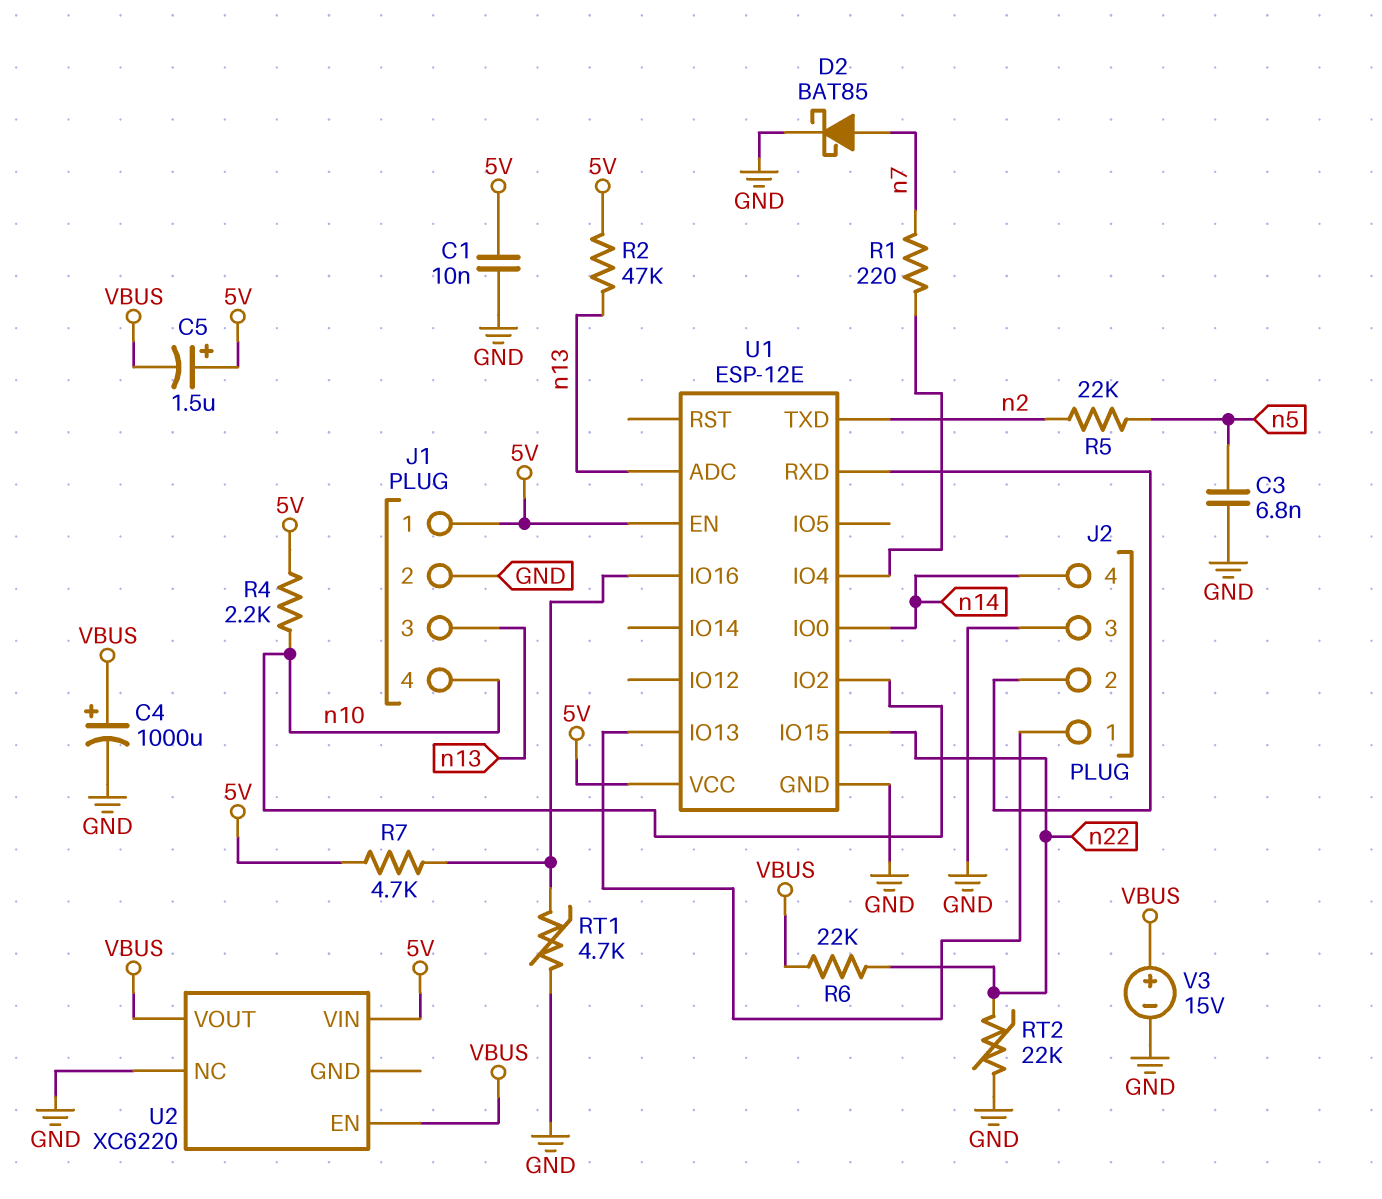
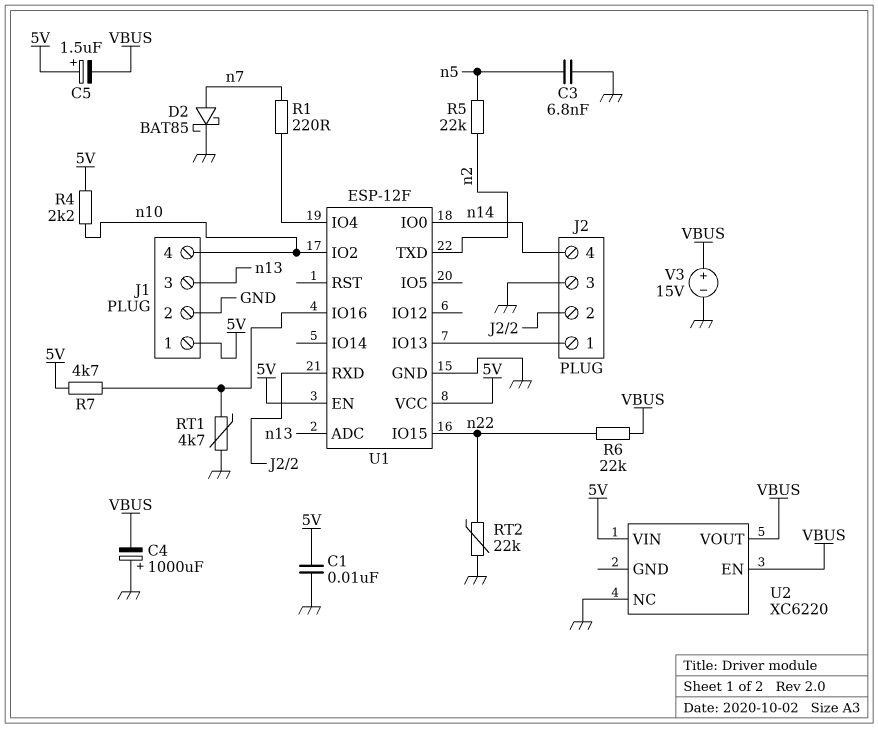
C4: 1000uF (plus VBUS, minus GND) -> 1000uF (plus GND, minus VBUS)
R2: 47k (5V, n13) -> none
U1: ESP-12E -> ESP-12F

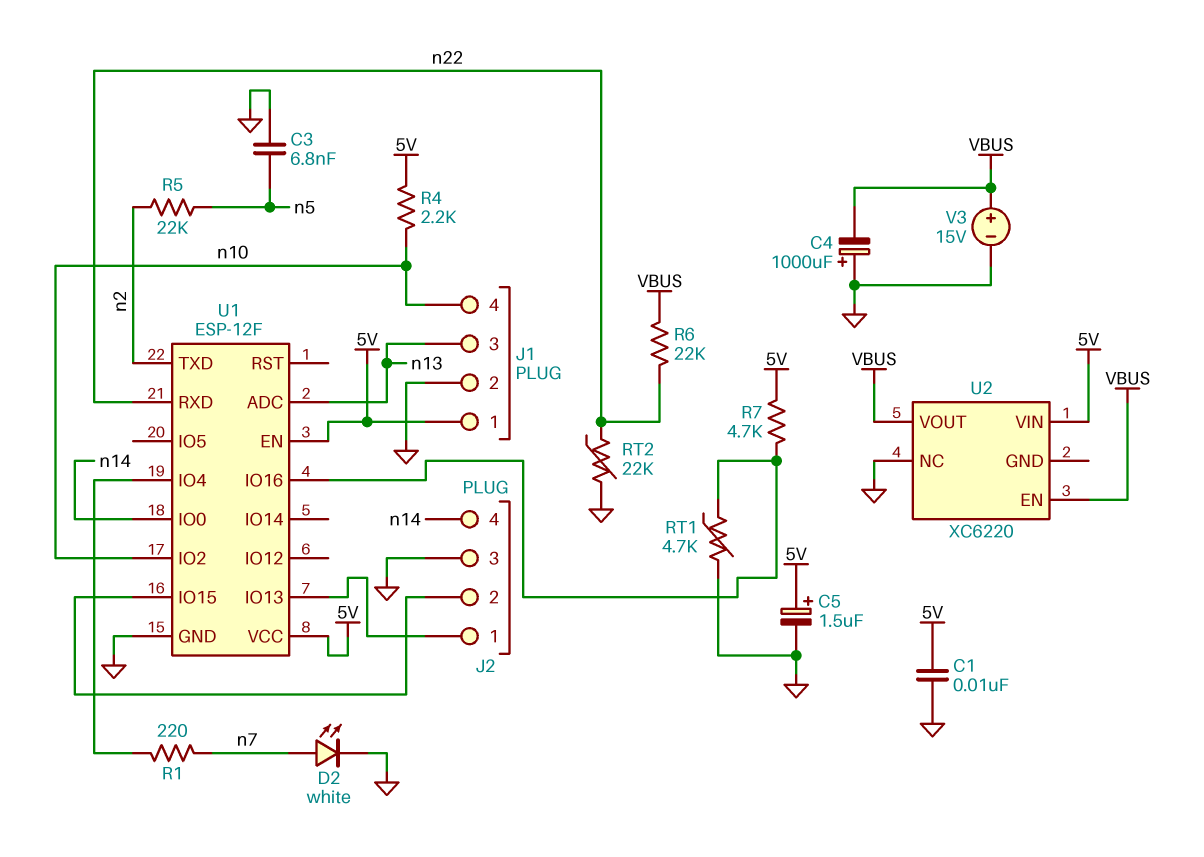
C5: 1.5uF (plus 5V, minus VBUS) -> 1.5uF (plus 5V, minus GND)
D2: schottky BAT85 (A n7, K GND) -> LED white (A n7, K GND)
U1 pin IO15: n22 -> J2/2
U1 pin RXD: J2/2 -> n22

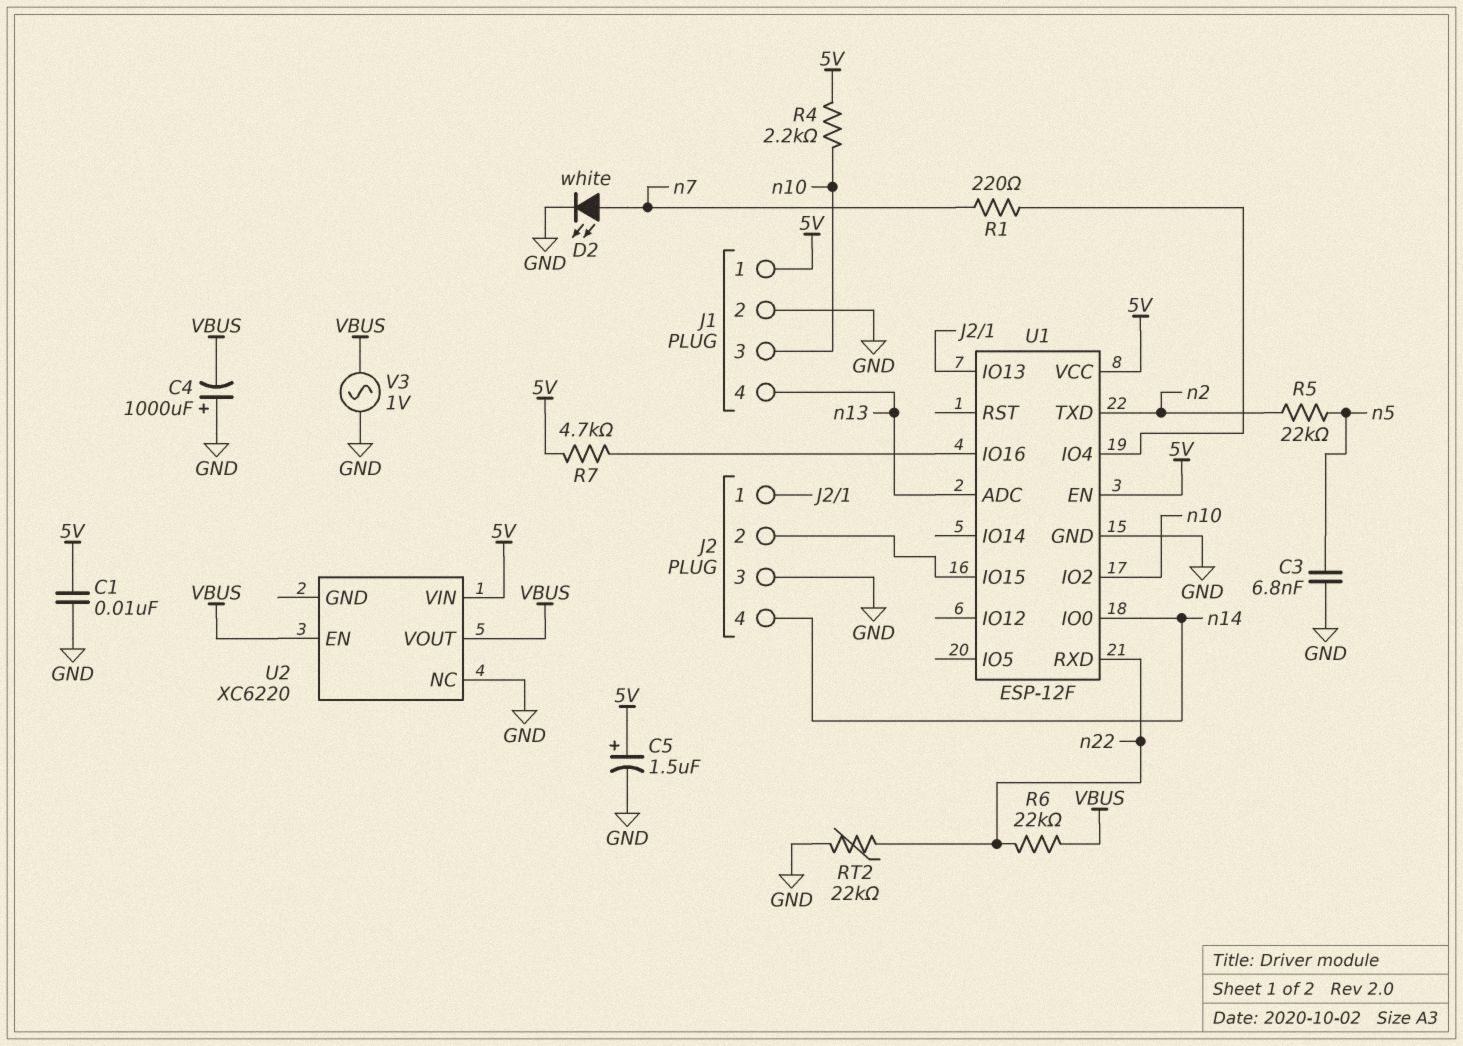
J1 pin 3: n13 -> n10
J1 pin 4: n10 -> n13
RT1: 4.7k (GND, U1/IO16) -> none
V3: 15V (plus VBUS, minus GND) -> AC 1V (GND, VBUS)

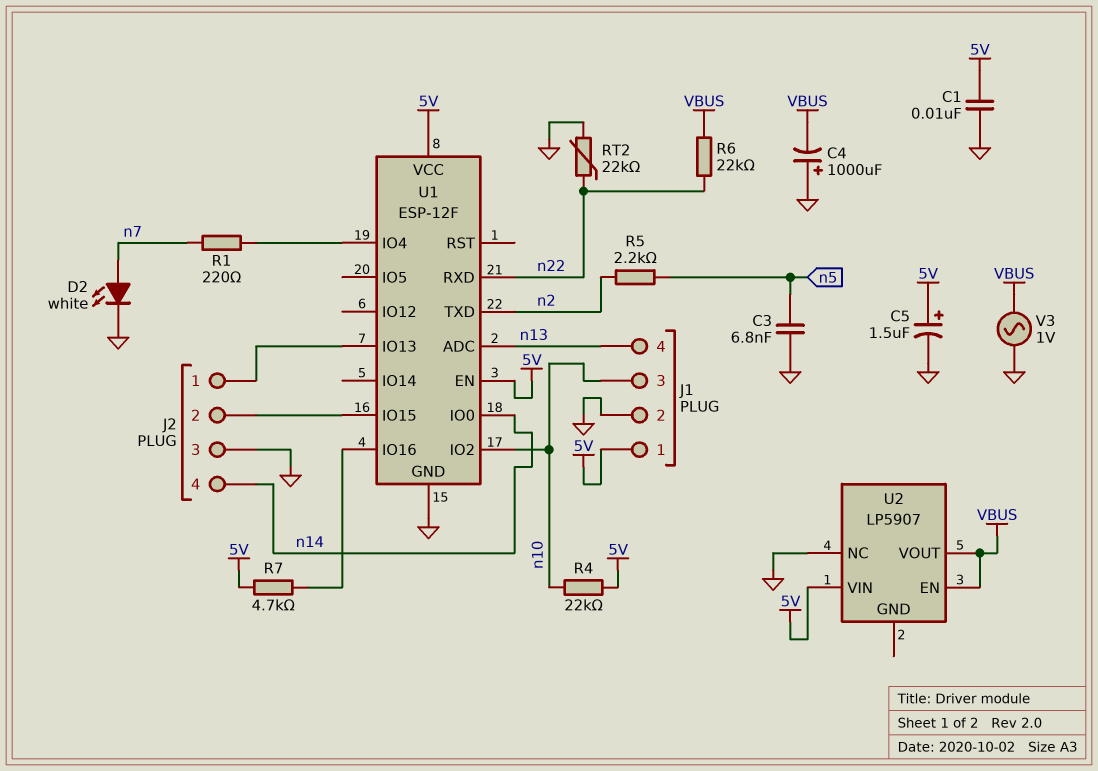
R4: 2.2k (5V, n10) -> 22k (5V, n10)
R5: 22k (n2, n5) -> 2.2k (n2, n5)
U2: XC6220 -> LP5907

